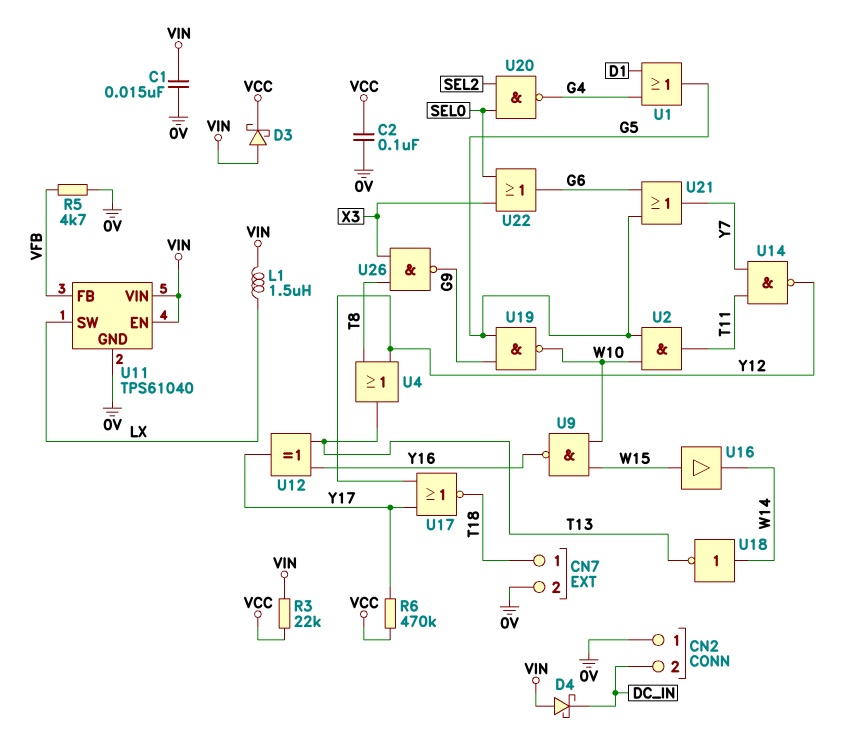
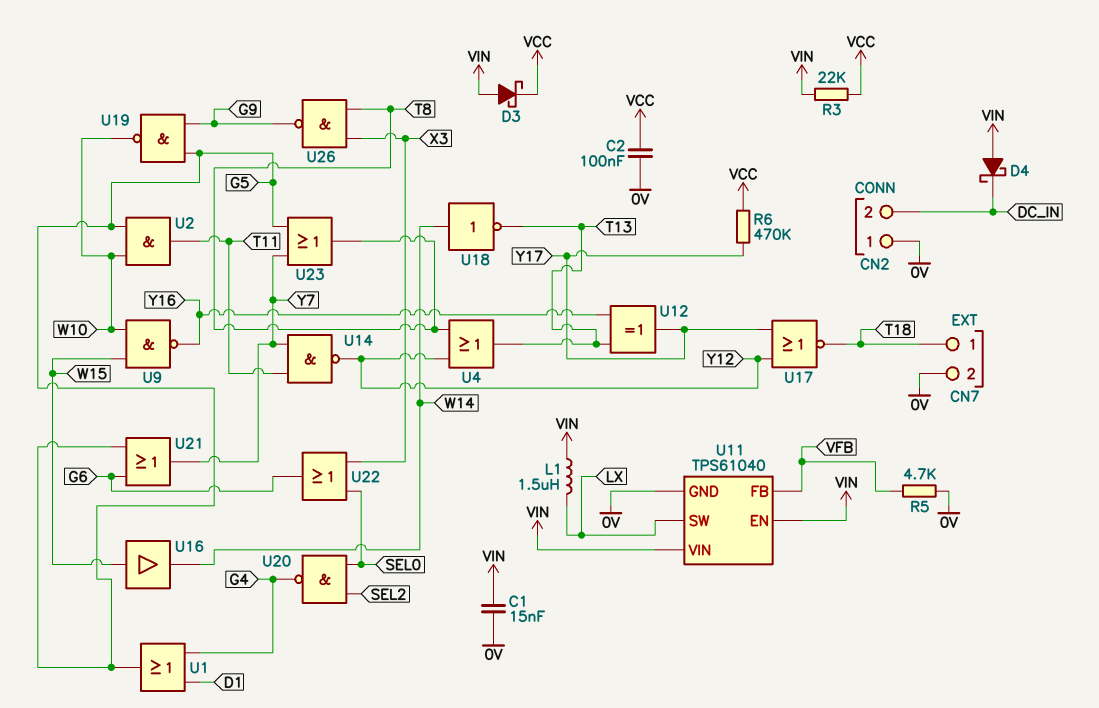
U23: none -> OR (in G5, in Y7, out T8)

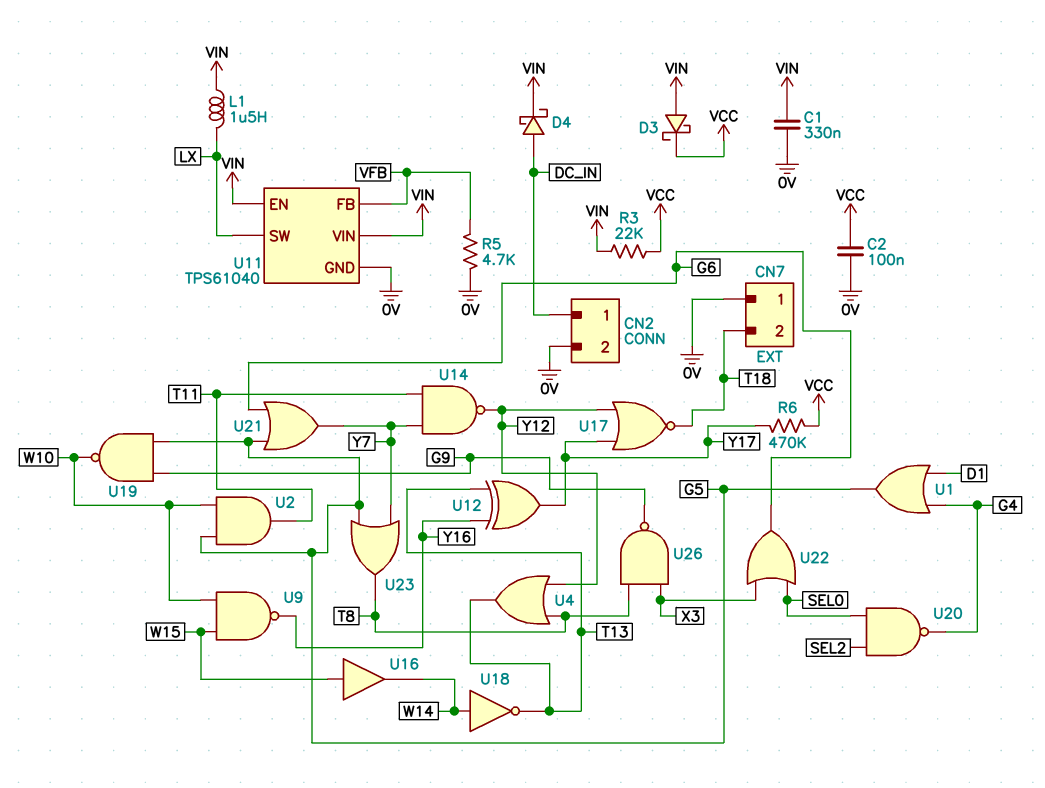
C1: 15nF (0V, VIN) -> 330nF (0V, VIN)
CN2 pin 1: 0V -> DC_IN
CN2 pin 2: DC_IN -> 0V
CN7 pin 1: T18 -> 0V
CN7 pin 2: 0V -> T18
D4: schottky (A VIN, K DC_IN) -> schottky (A DC_IN, K VIN)

